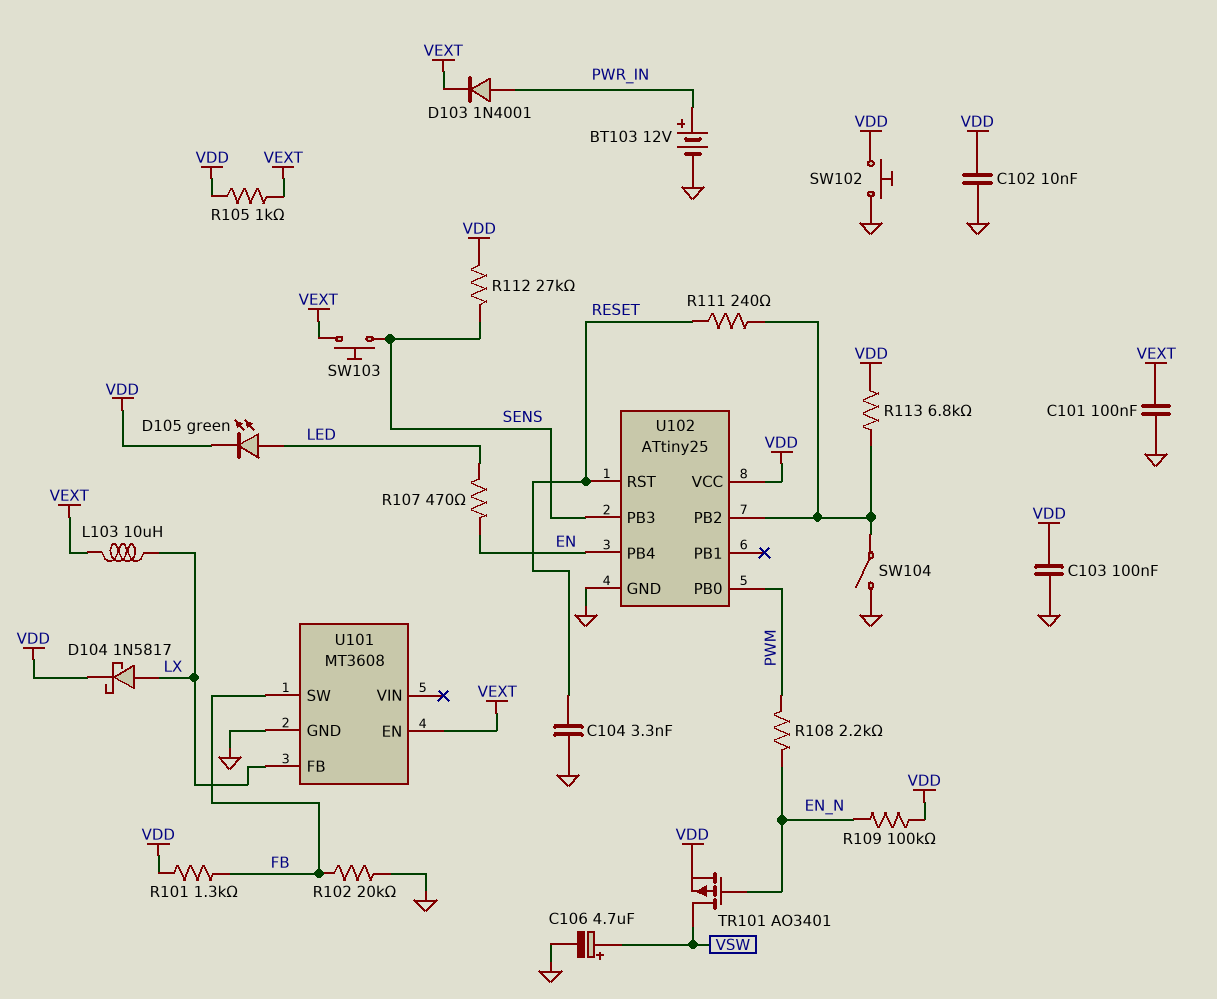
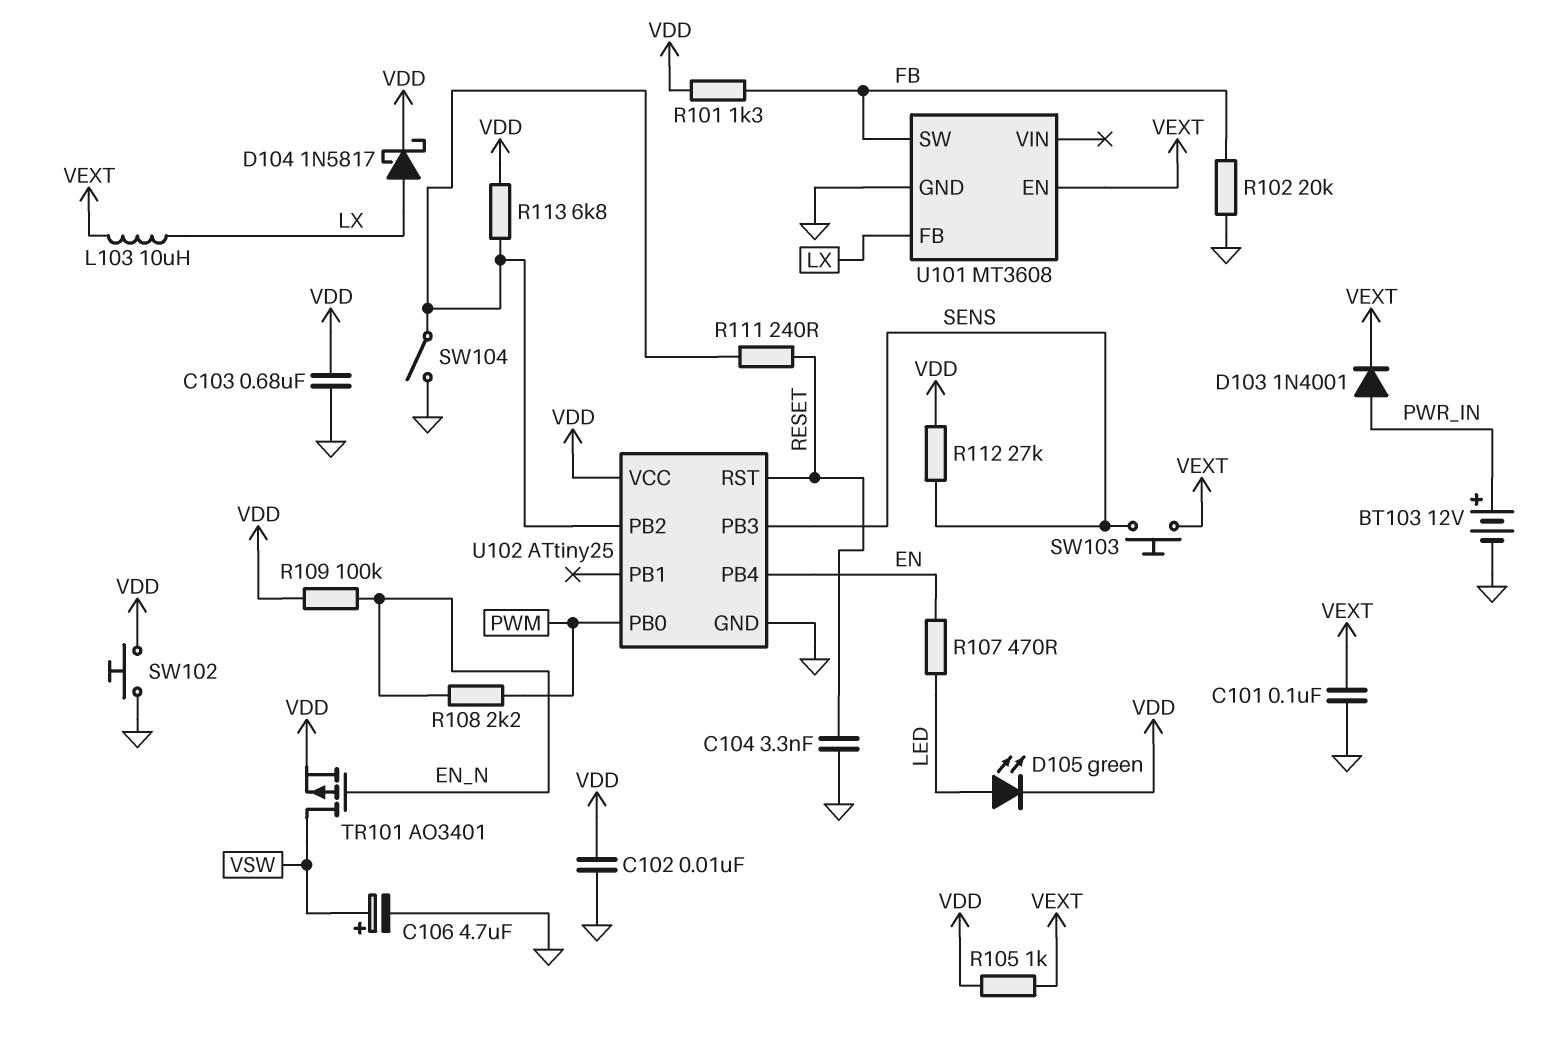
C103: 100nF (GND, VDD) -> 680nF (GND, VDD)

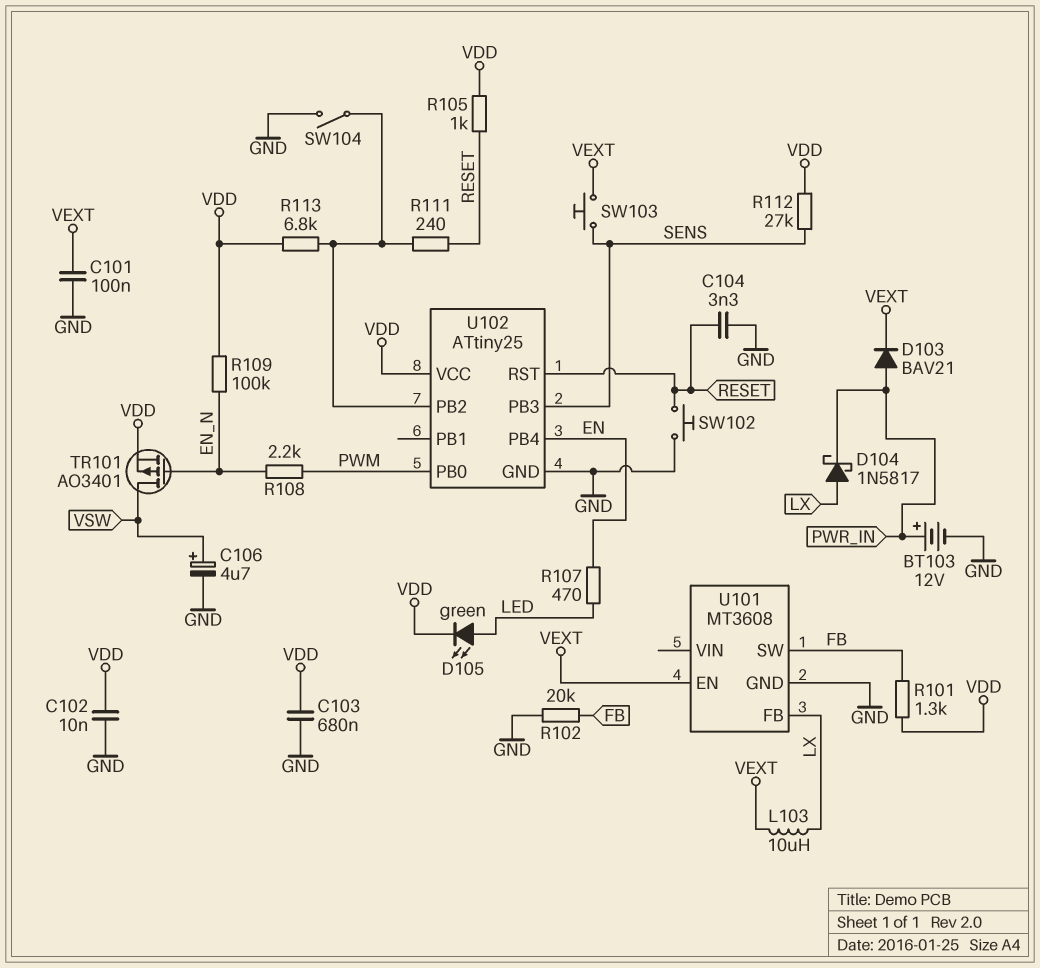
D103: diode 1N4001 (A PWR_IN, K VEXT) -> diode BAV21 (A PWR_IN, K VEXT)
D104: schottky 1N5817 (A LX, K VDD) -> schottky 1N5817 (A LX, K PWR_IN)
R105: 1k (VDD, VEXT) -> 1k (RESET, VDD)
SW102: button (GND, VDD) -> button (GND, RESET)

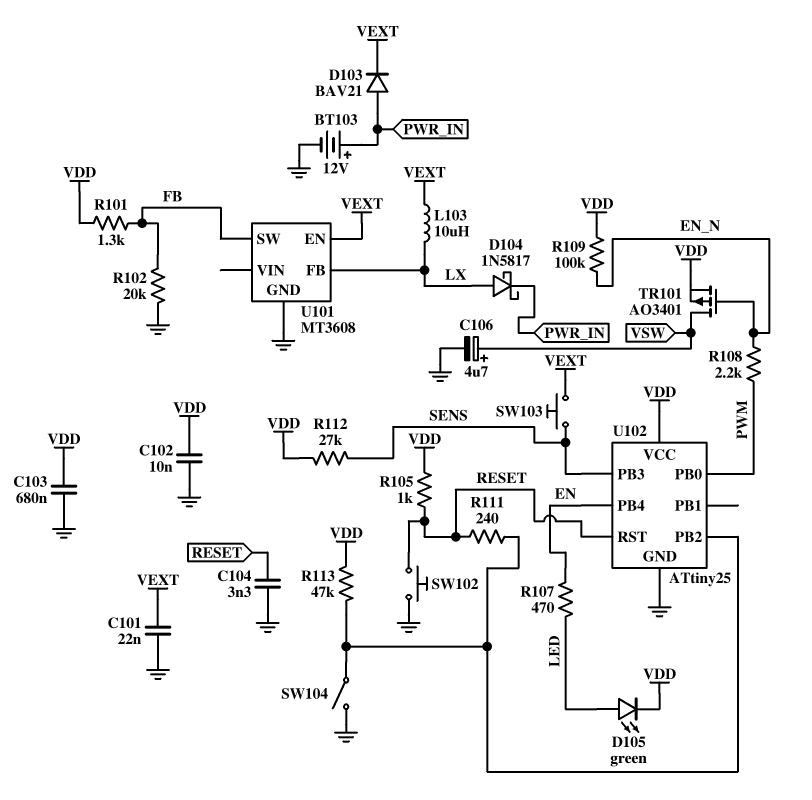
C101: 100nF (GND, VEXT) -> 22nF (GND, VEXT)
R113: 6.8k (U102/PB2, VDD) -> 47k (U102/PB2, VDD)

